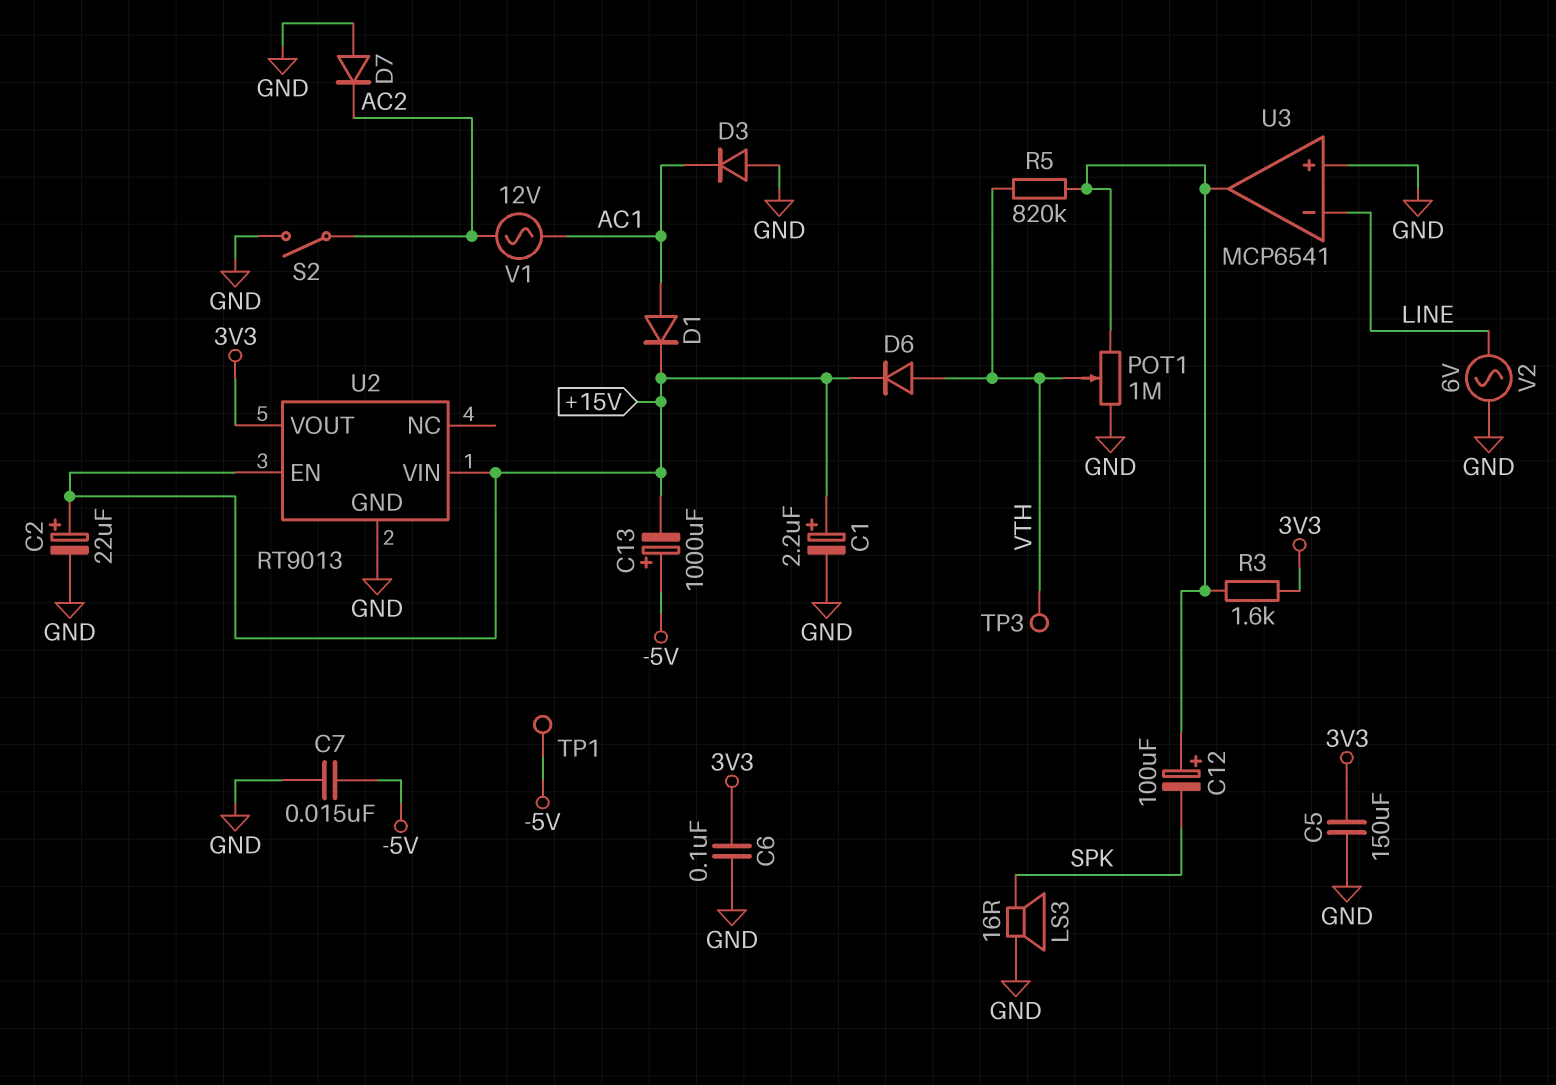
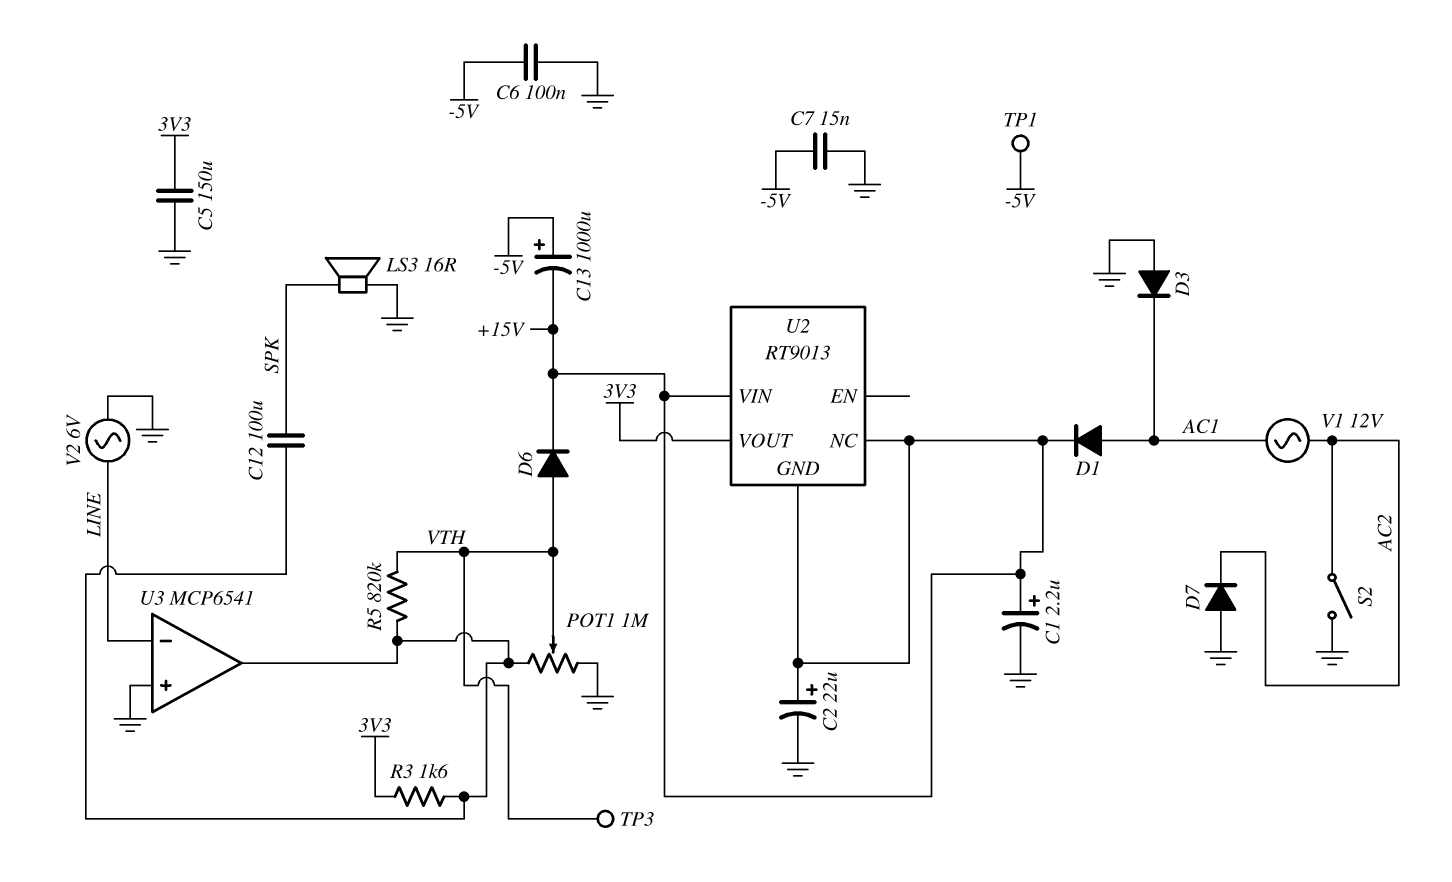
C6: 100nF (3V3, GND) -> 100nF (-5V, GND)
C12: 100uF (plus U3/out, minus SPK) -> 100uF (SPK, U3/out)
U2 pin EN: +15V -> none
U2 pin GND: GND -> +15V
U2 pin NC: none -> +15V

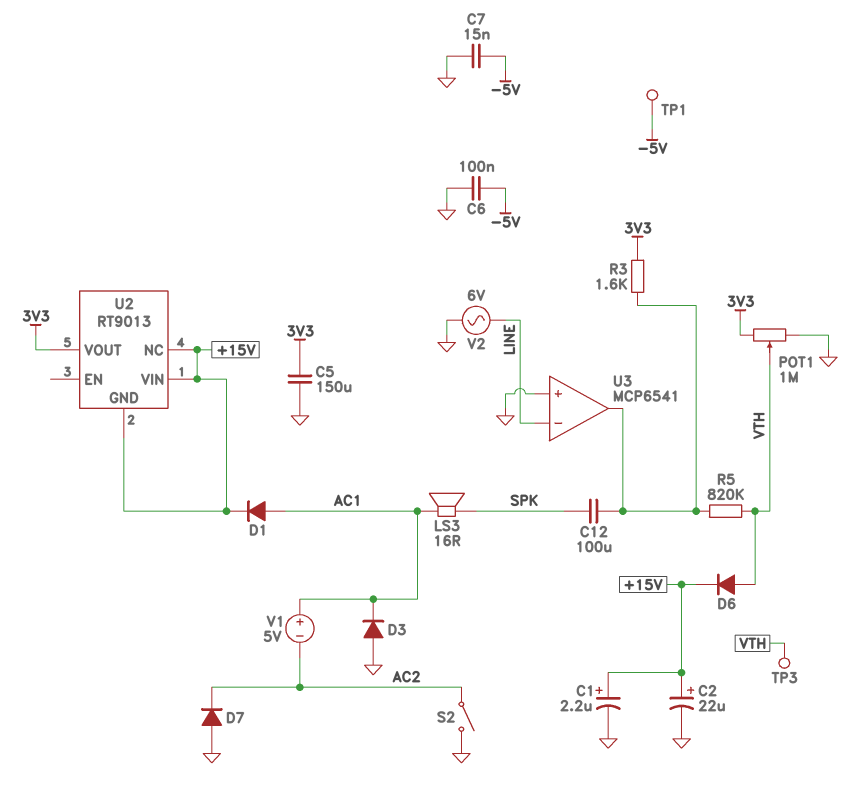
C13: 1000uF (plus -5V, minus +15V) -> none
LS3: speaker 16R (GND, SPK) -> speaker 16R (AC1, SPK)
POT1: 1M (GND, U3/out, wiper VTH) -> 1M (3V3, GND, wiper VTH)
V1: AC 12V (AC1, AC2) -> 5V (plus AC1, minus AC2)

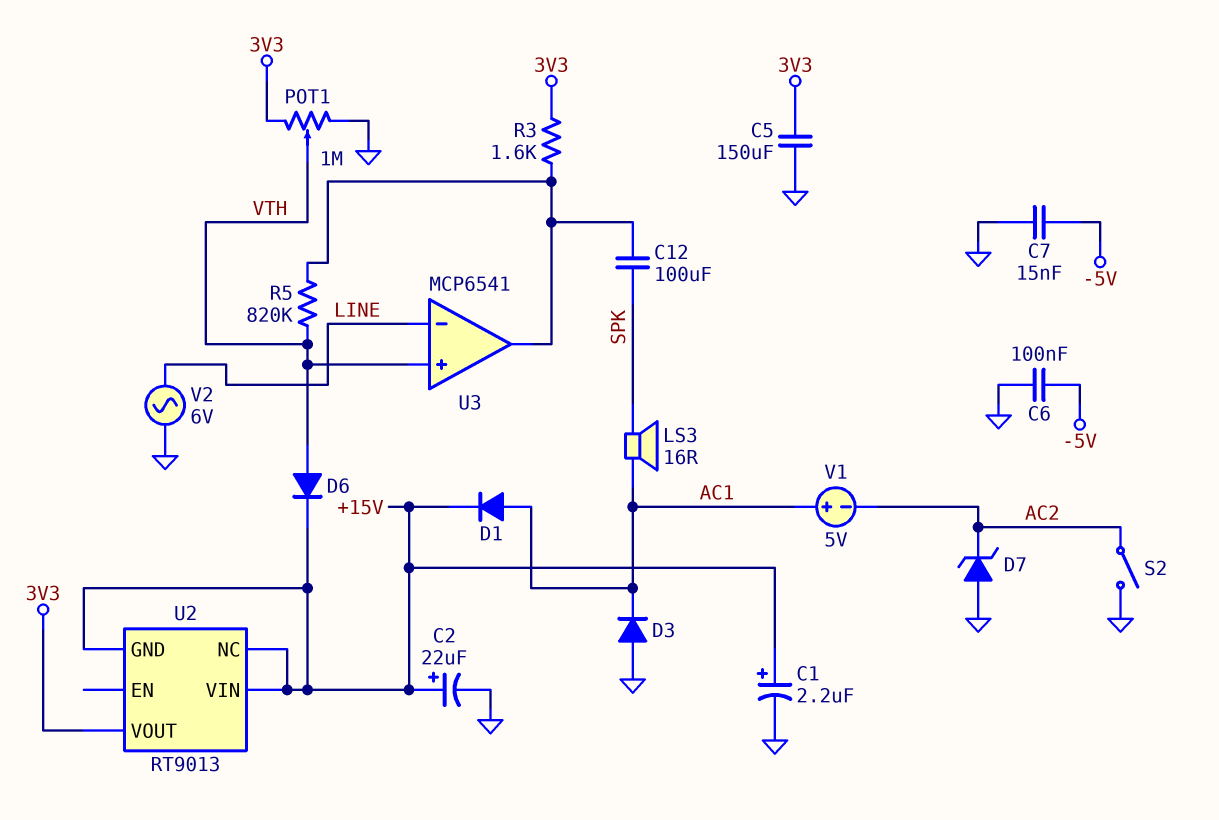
D7: diode (A GND, K AC2) -> zener (A GND, K AC2)
TP1: test point (-5V) -> none
TP3: test point (VTH) -> none
U3 pin in+: GND -> VTH

